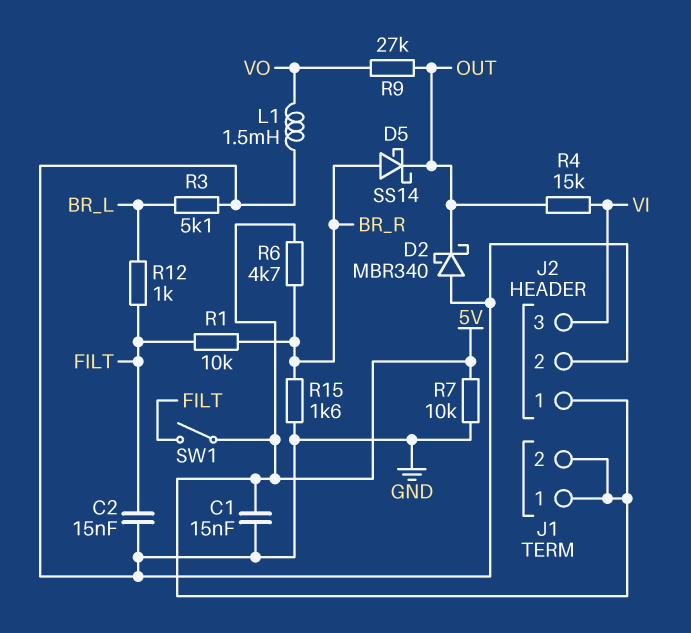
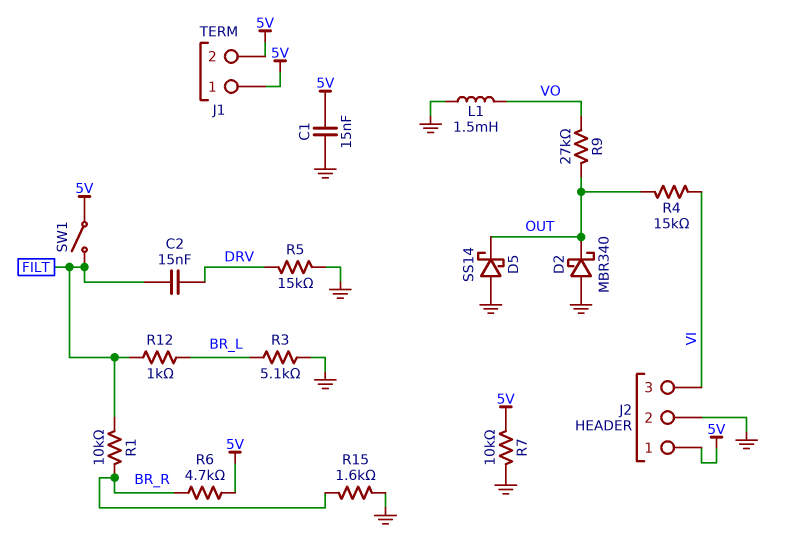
C2: 15nF (FILT, GND) -> 15nF (DRV, FILT)
D5: schottky SS14 (A BR_R, K OUT) -> schottky SS14 (A GND, K OUT)
R5: none -> 15k (DRV, GND)

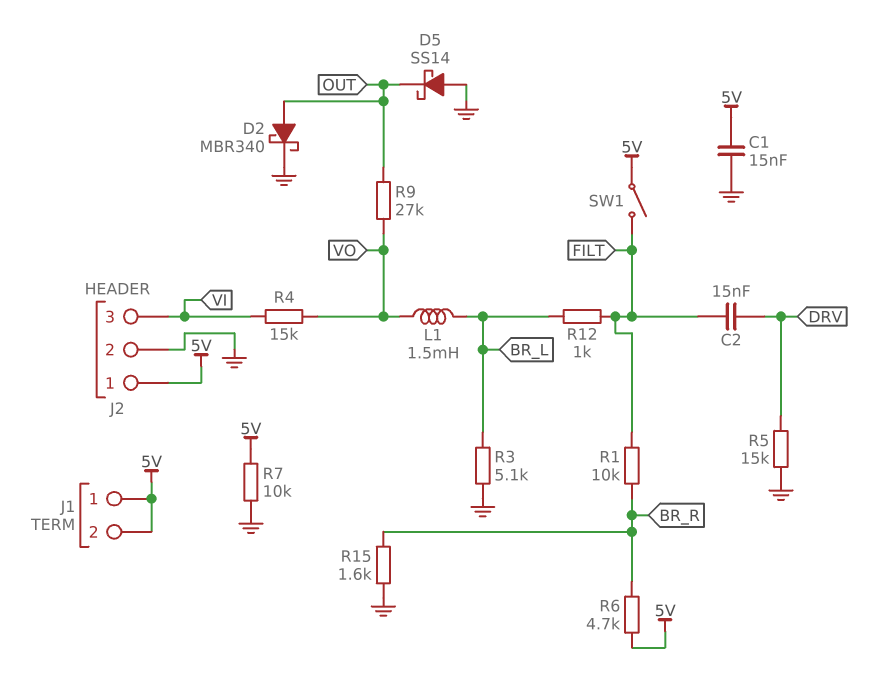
D2: schottky MBR340 (A GND, K OUT) -> schottky MBR340 (A OUT, K GND)
L1: 1.5mH (GND, VO) -> 1.5mH (BR_L, VO)
R4: 15k (OUT, VI) -> 15k (VI, VO)

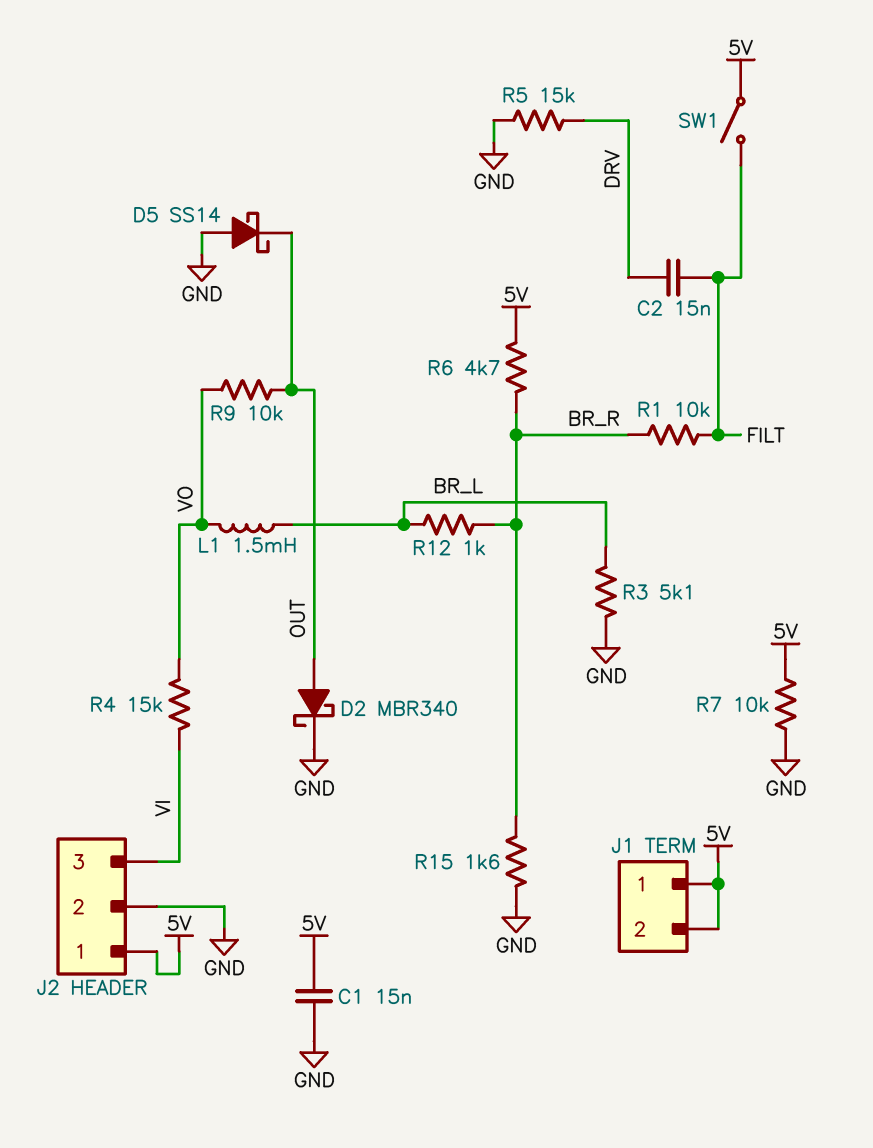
R9: 27k (OUT, VO) -> 10k (OUT, VO)
R12: 1k (BR_L, FILT) -> 1k (BR_L, BR_R)

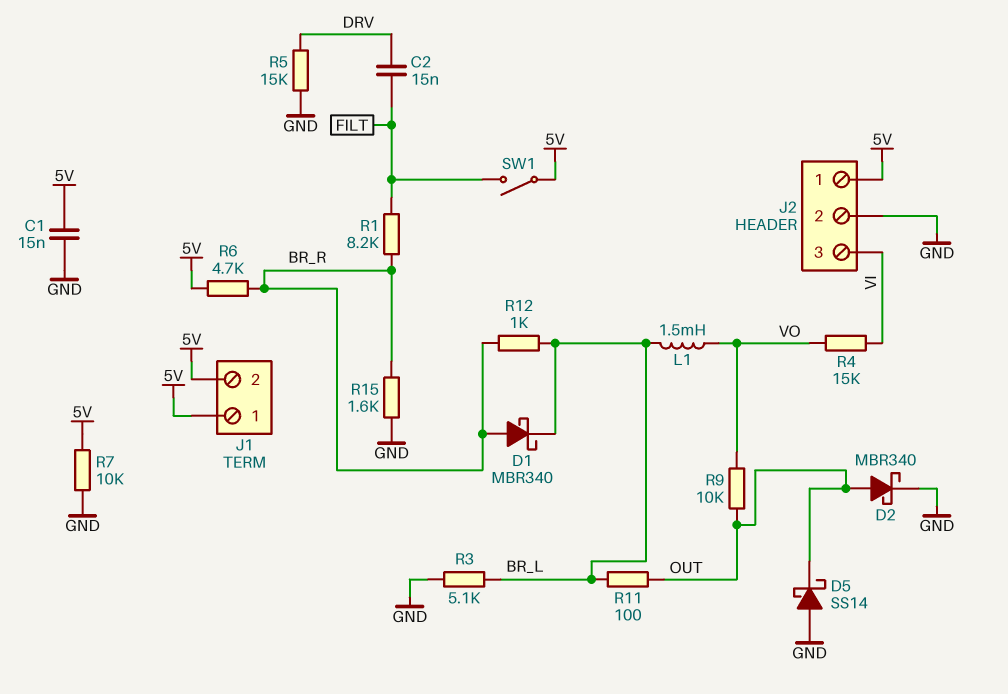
D1: none -> schottky MBR340 (A BR_R, K BR_L)
R1: 10k (BR_R, FILT) -> 8.2k (BR_R, FILT)
R11: none -> 100 (BR_L, OUT)

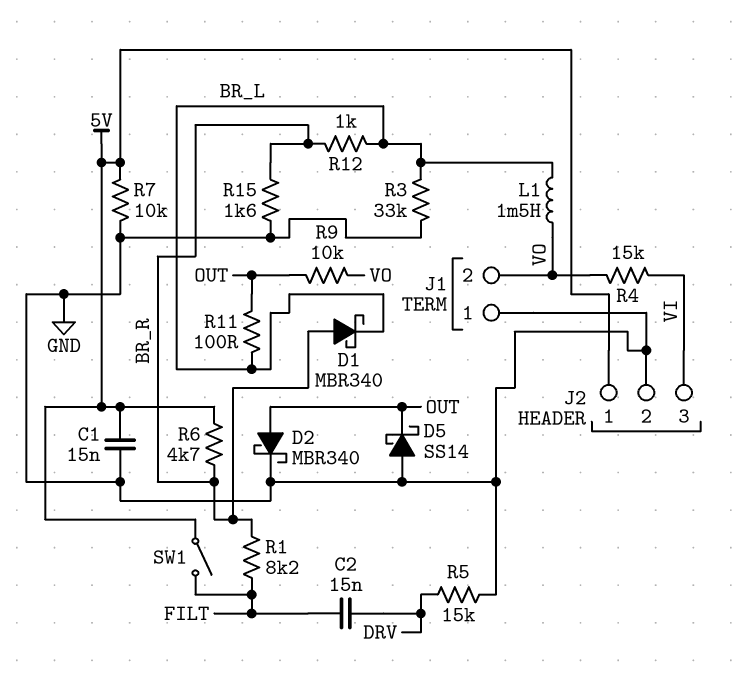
J1 pin 1: 5V -> GND
J1 pin 2: 5V -> VO
R3: 5.1k (BR_L, GND) -> 33k (BR_L, GND)

